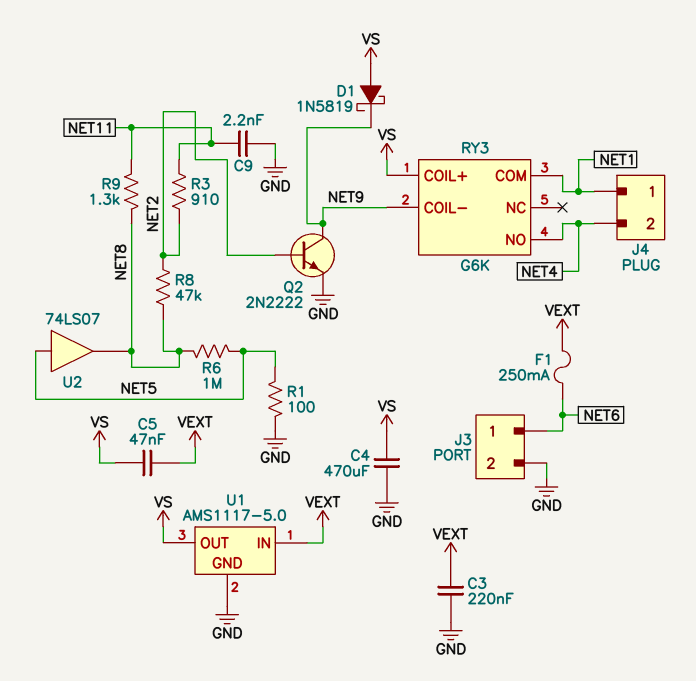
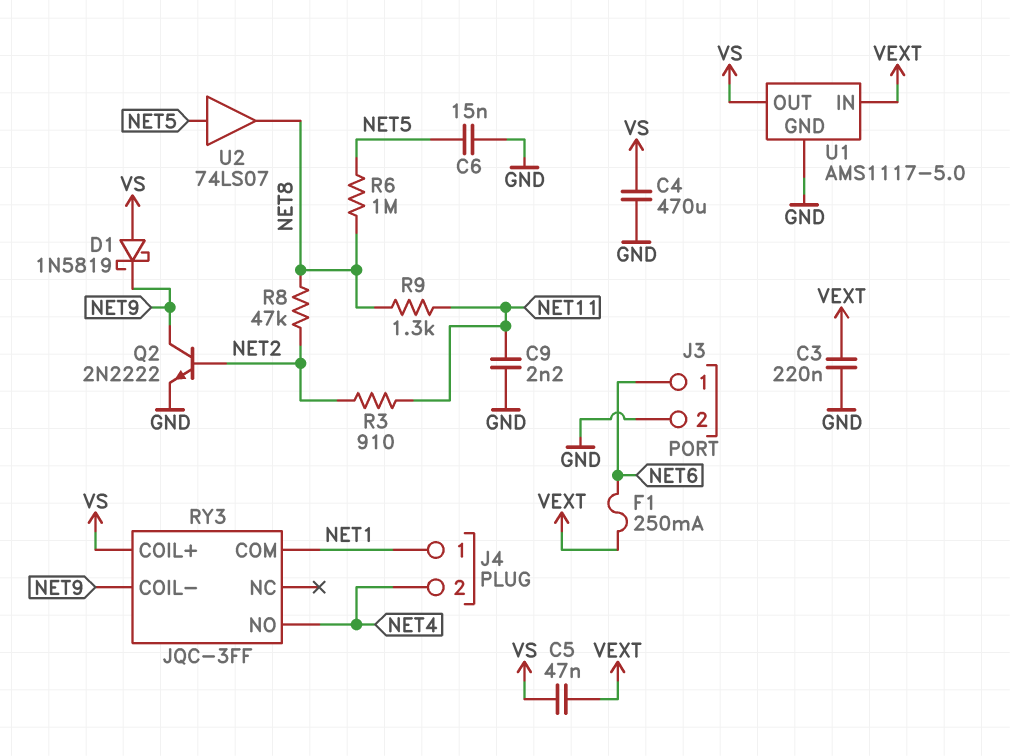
C6: none -> 15nF (GND, NET5)
R1: 100 (GND, NET5) -> none
RY3: G6K -> JQC-3FF

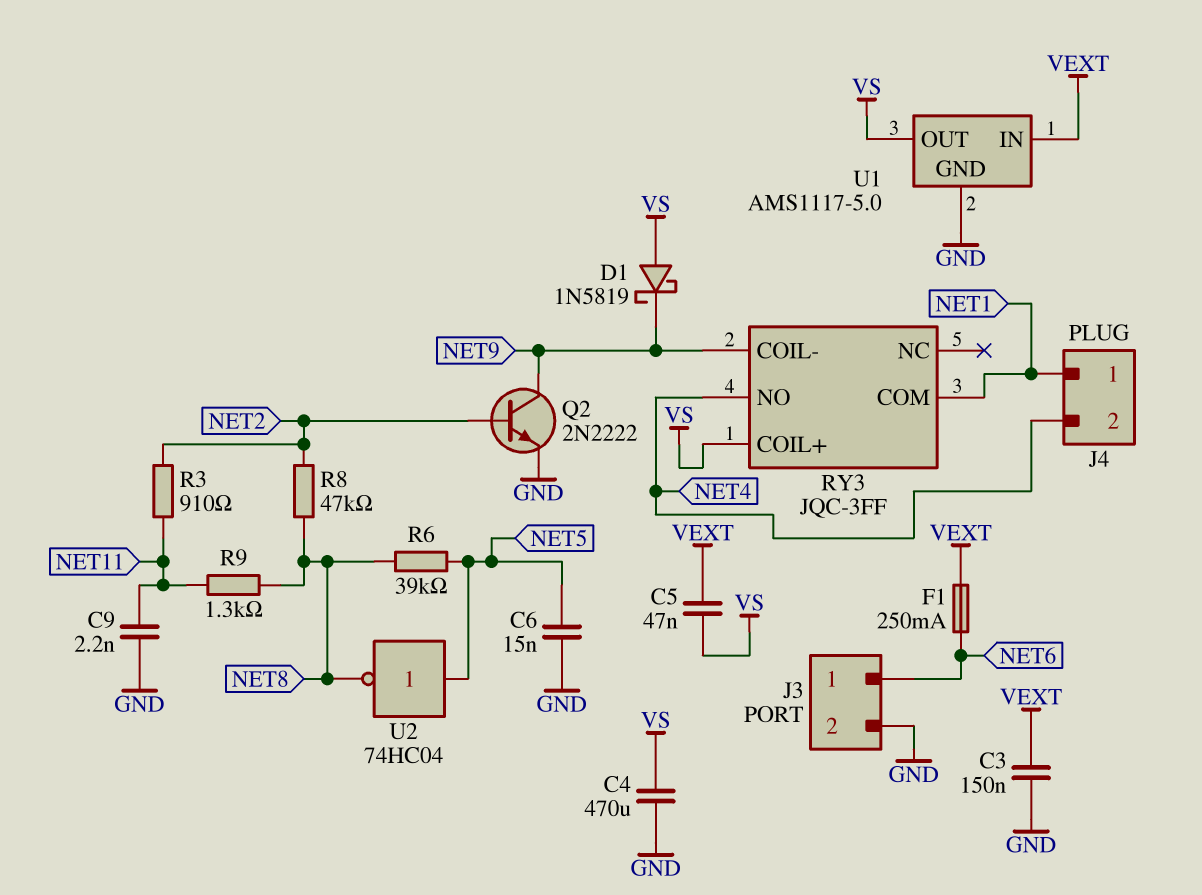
C3: 220nF (GND, VEXT) -> 150nF (GND, VEXT)
R6: 1M (NET5, NET8) -> 39k (NET5, NET8)
U2: buffer 74LS07 (in NET5, out NET8) -> NOT 74HC04 (in NET5, out NET8)

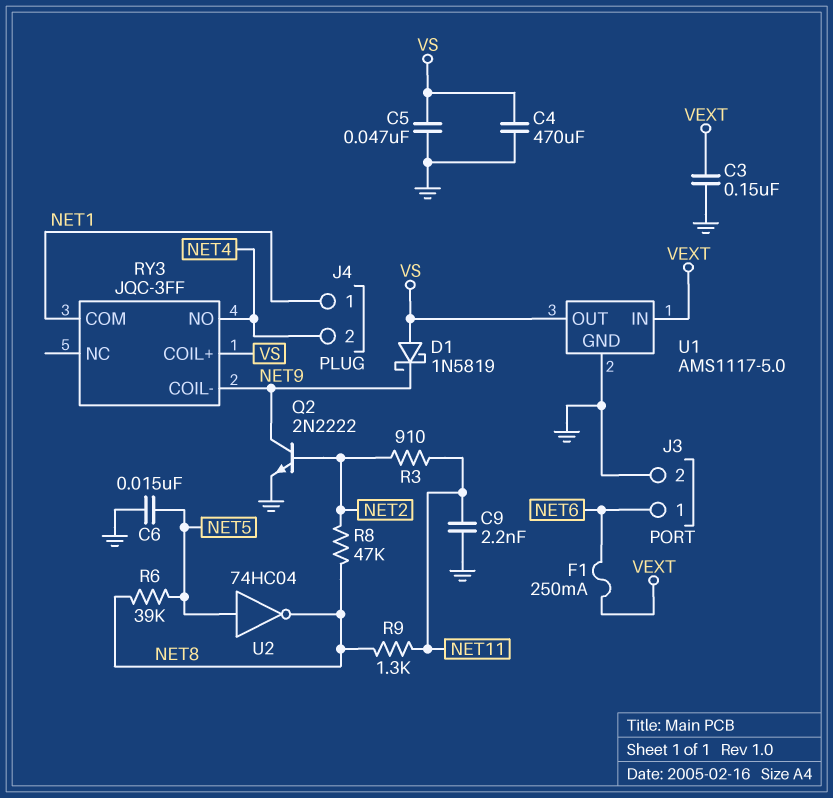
C5: 47nF (VEXT, VS) -> 47nF (GND, VS)

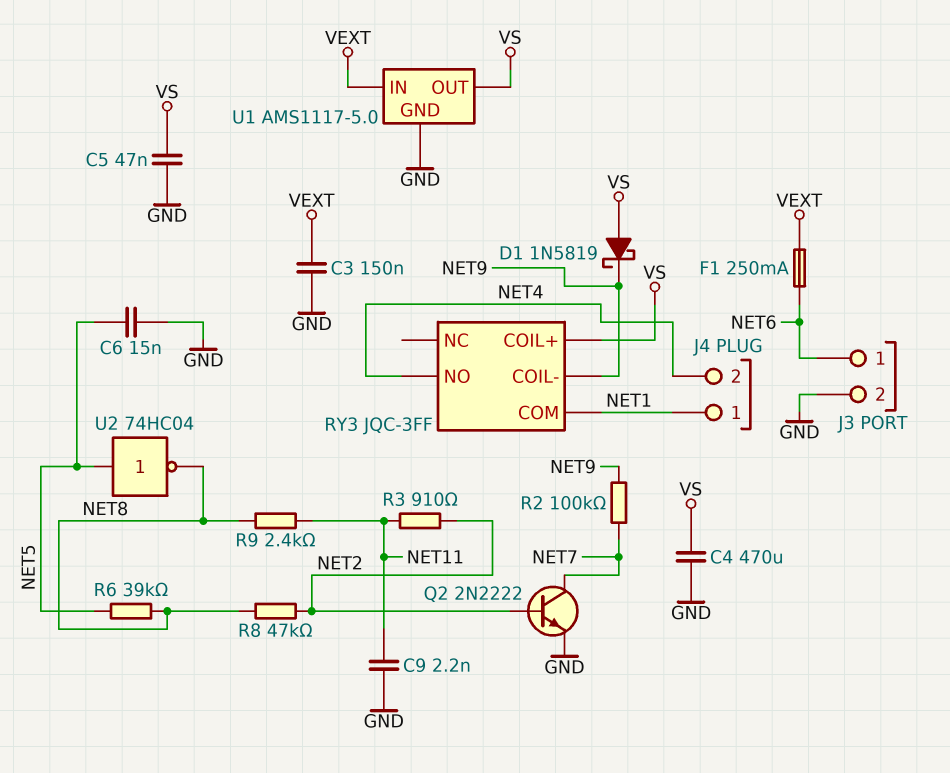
Q2: NPN 2N2222 (B NET2, C NET9, E GND) -> NPN 2N2222 (B NET2, C NET7, E GND)
R2: none -> 100k (NET7, NET9)
R9: 1.3k (NET8, NET11) -> 2.4k (NET8, NET11)

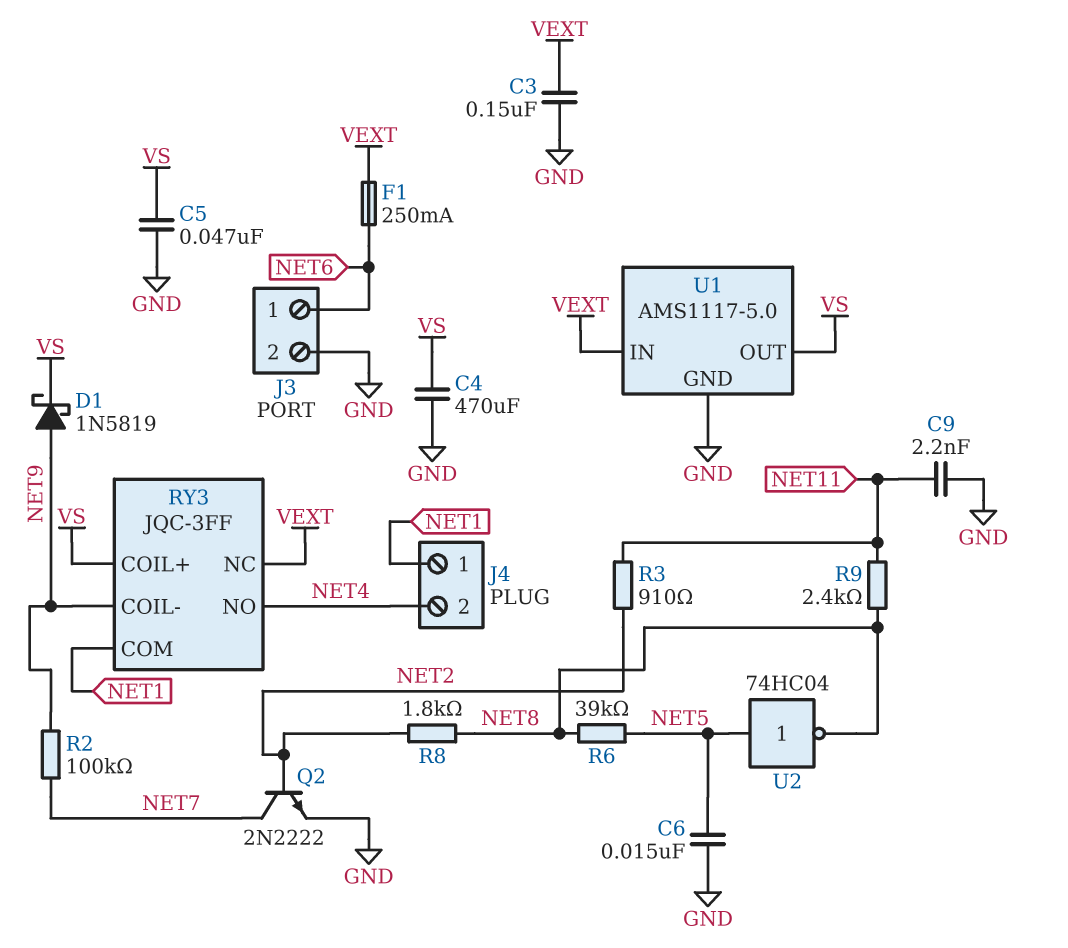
D1: schottky 1N5819 (A VS, K NET9) -> schottky 1N5819 (A NET9, K VS)
R8: 47k (NET2, NET8) -> 1.8k (NET2, NET8)
RY3 pin NC: none -> VEXT

